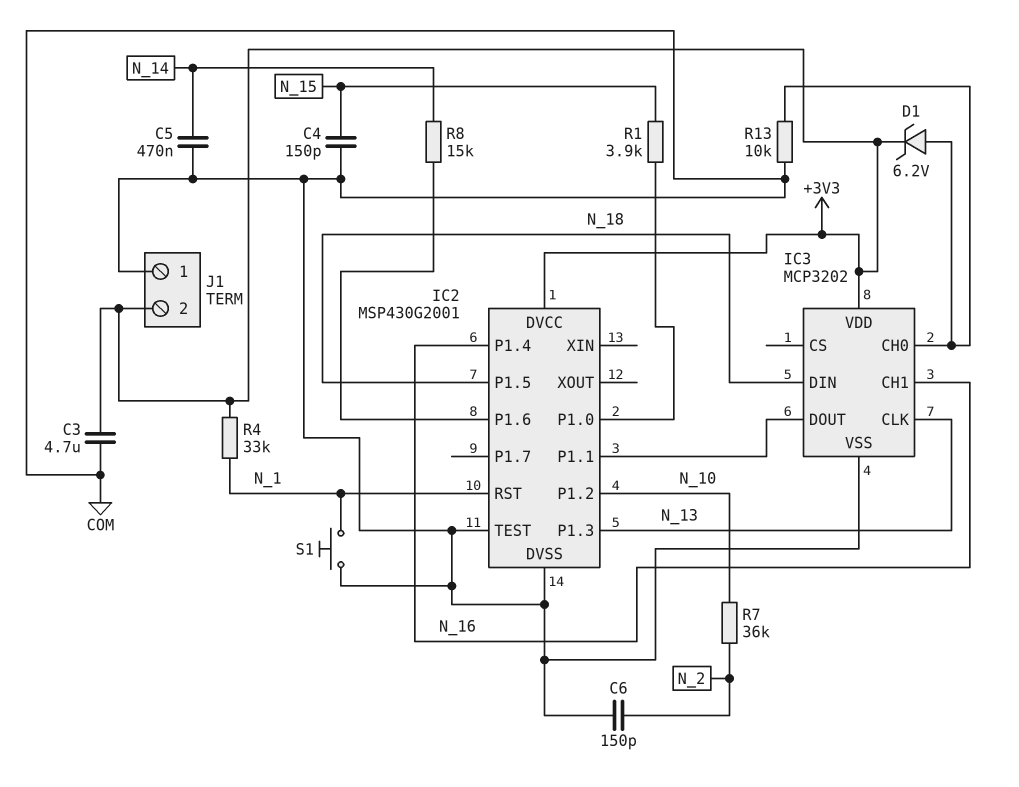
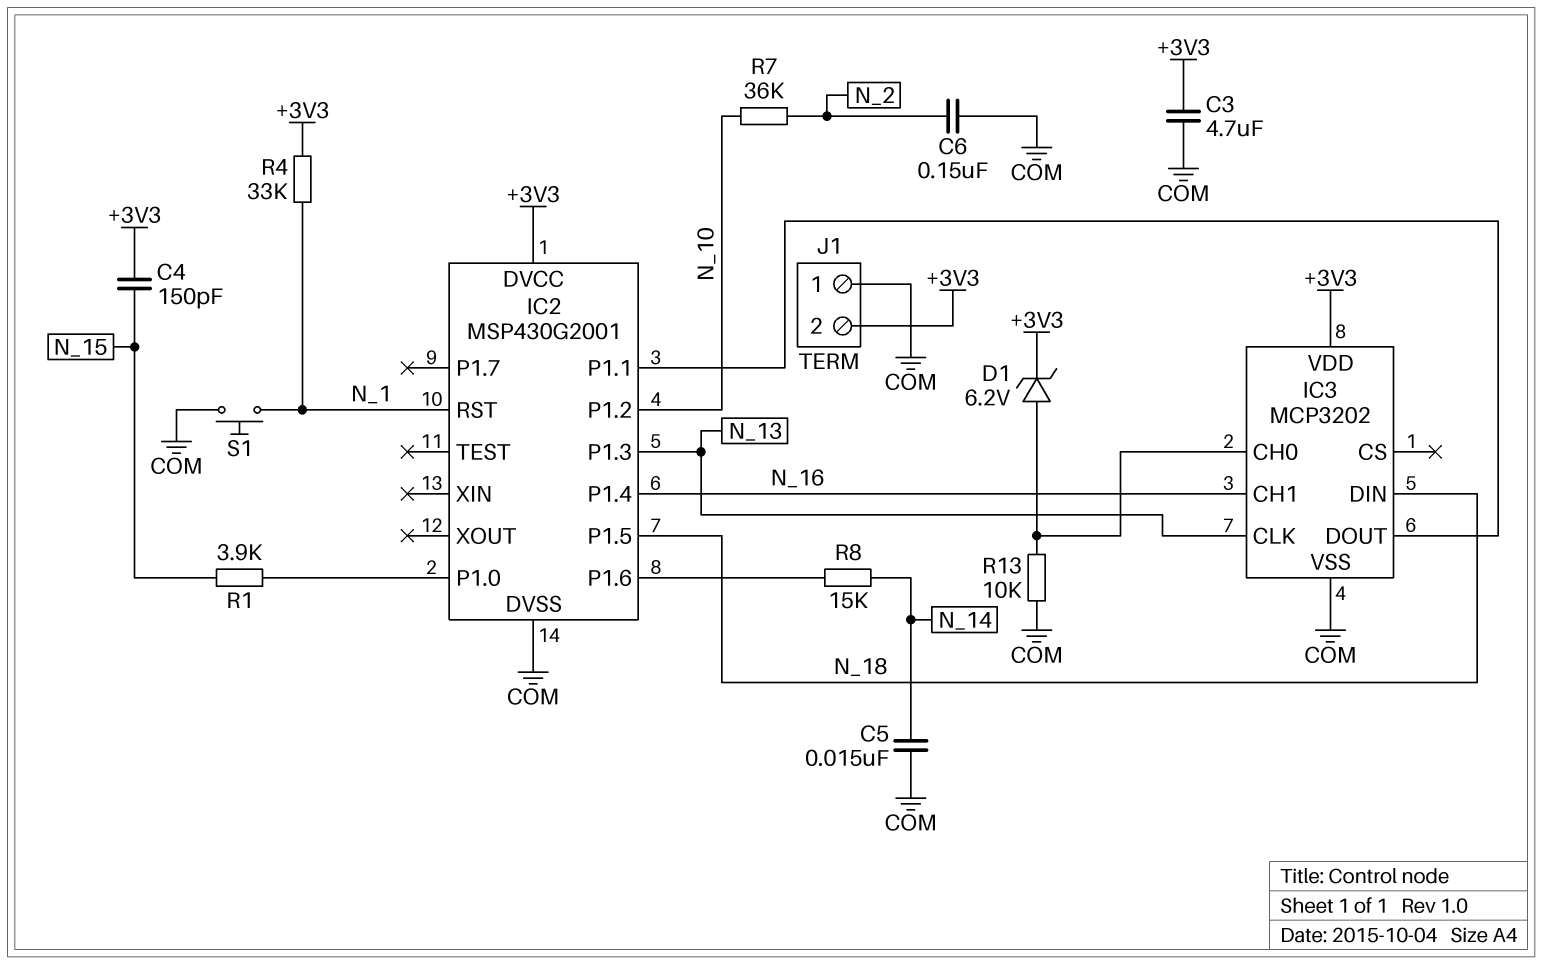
C4: 150pF (COM, N_15) -> 150pF (+3V3, N_15)
C5: 470nF (COM, N_14) -> 15nF (COM, N_14)
C6: 150pF (COM, N_2) -> 150nF (COM, N_2)
IC2 pin TEST: COM -> none

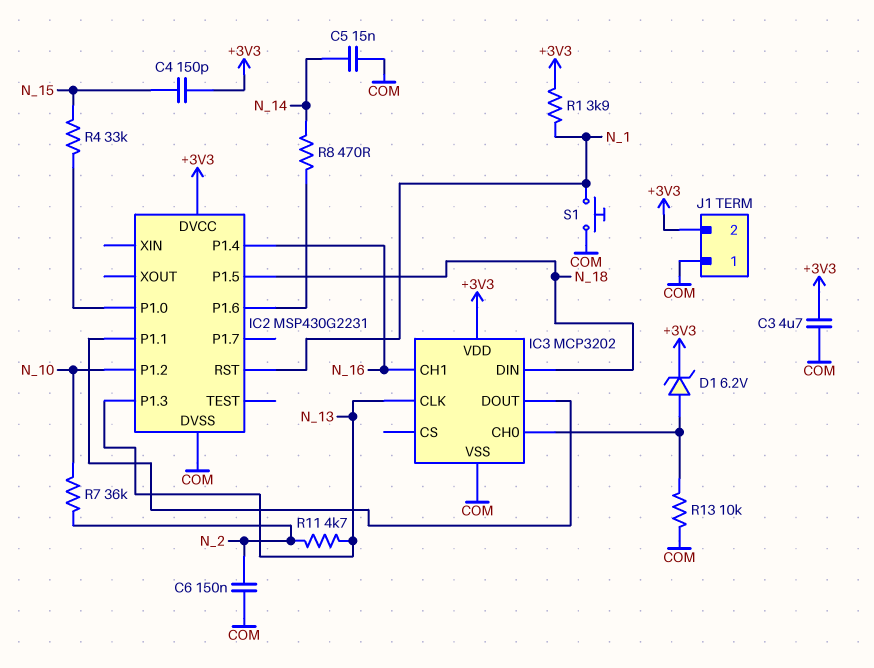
IC2: MSP430G2001 -> MSP430G2231
R1: 3.9k (IC2/P1.0, N_15) -> 3.9k (+3V3, N_1)
R4: 33k (+3V3, N_1) -> 33k (IC2/P1.0, N_15)
R8: 15k (IC2/P1.6, N_14) -> 470 (IC2/P1.6, N_14)
R11: none -> 4.7k (N_2, N_13)

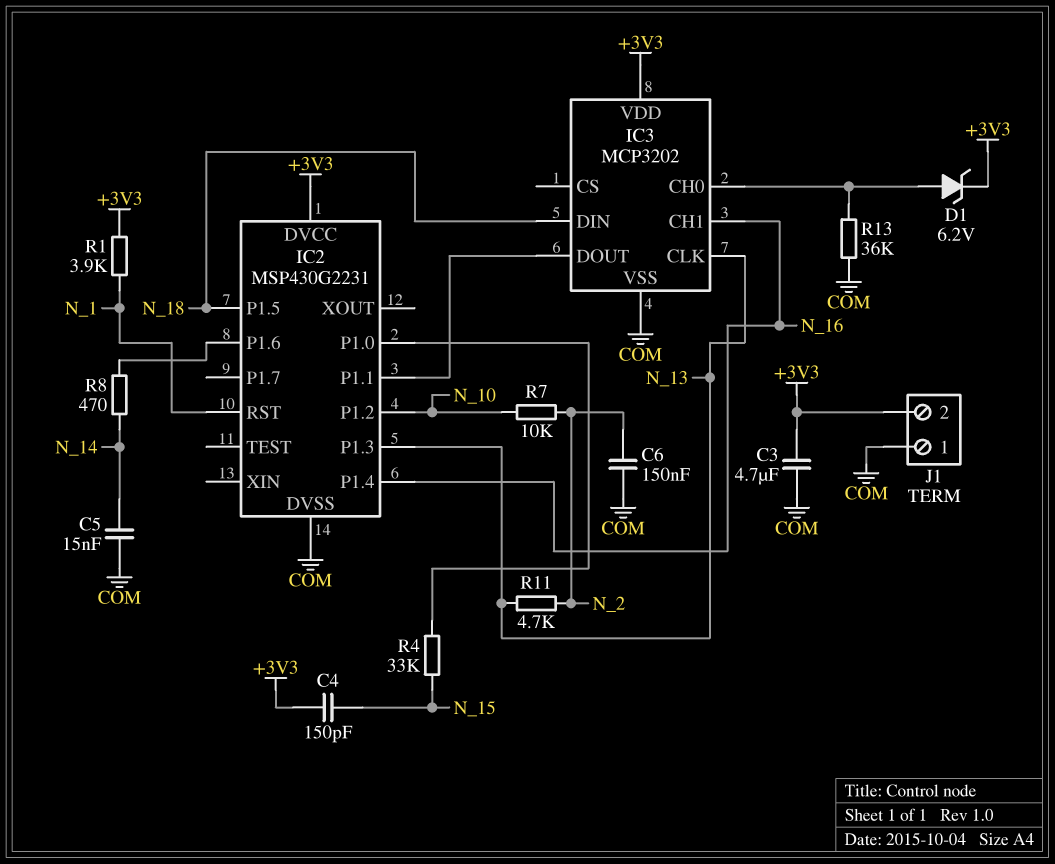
R7: 36k (N_2, N_10) -> 10k (N_2, N_10)
R13: 10k (COM, IC3/CH0) -> 36k (COM, IC3/CH0)
S1: button (COM, N_1) -> none

